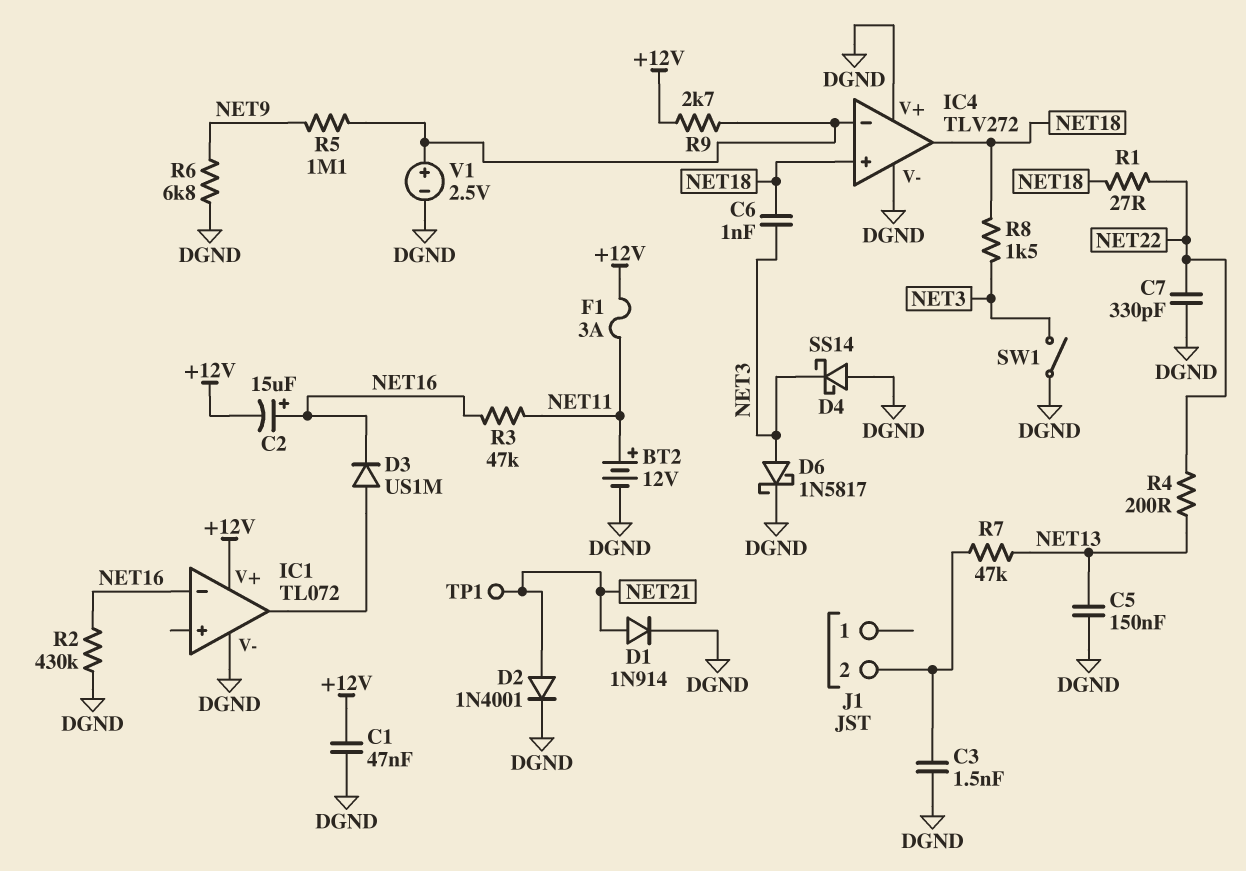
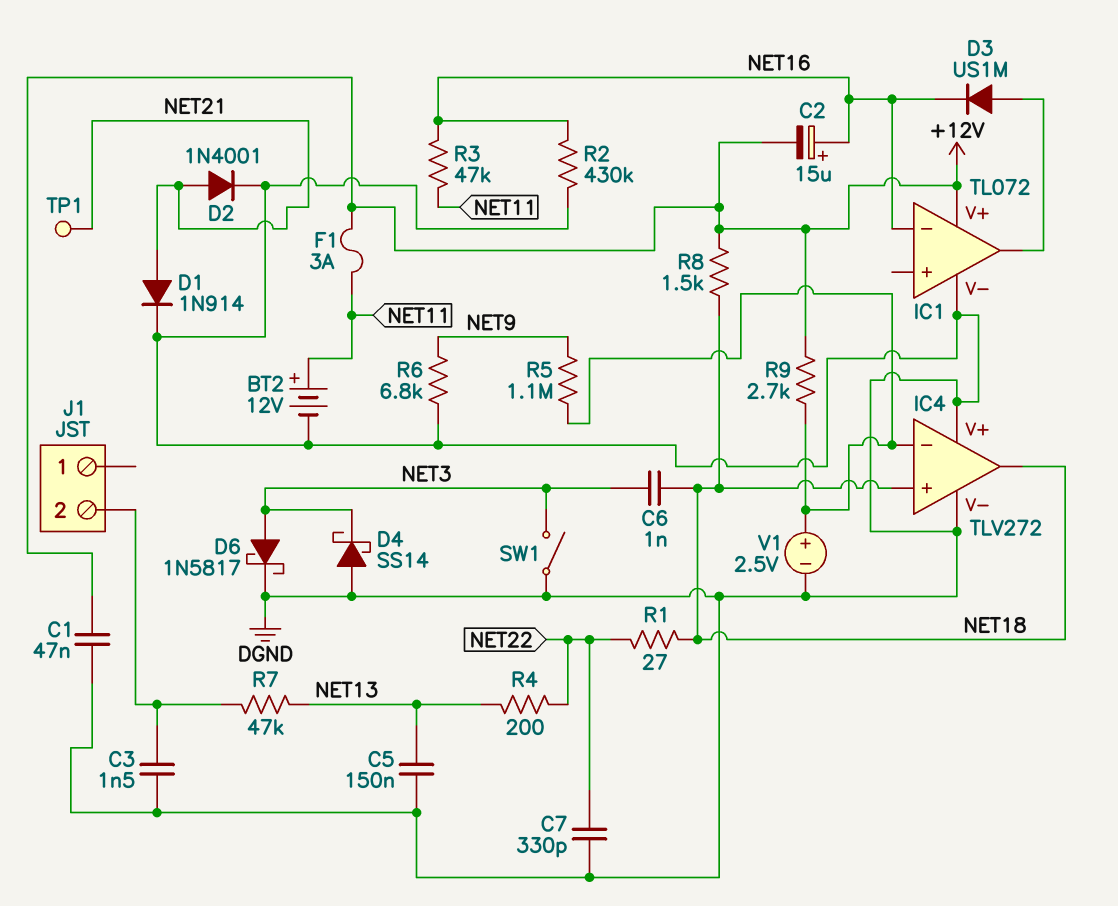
R8: 1.5k (NET3, NET18) -> 1.5k (+12V, NET18)

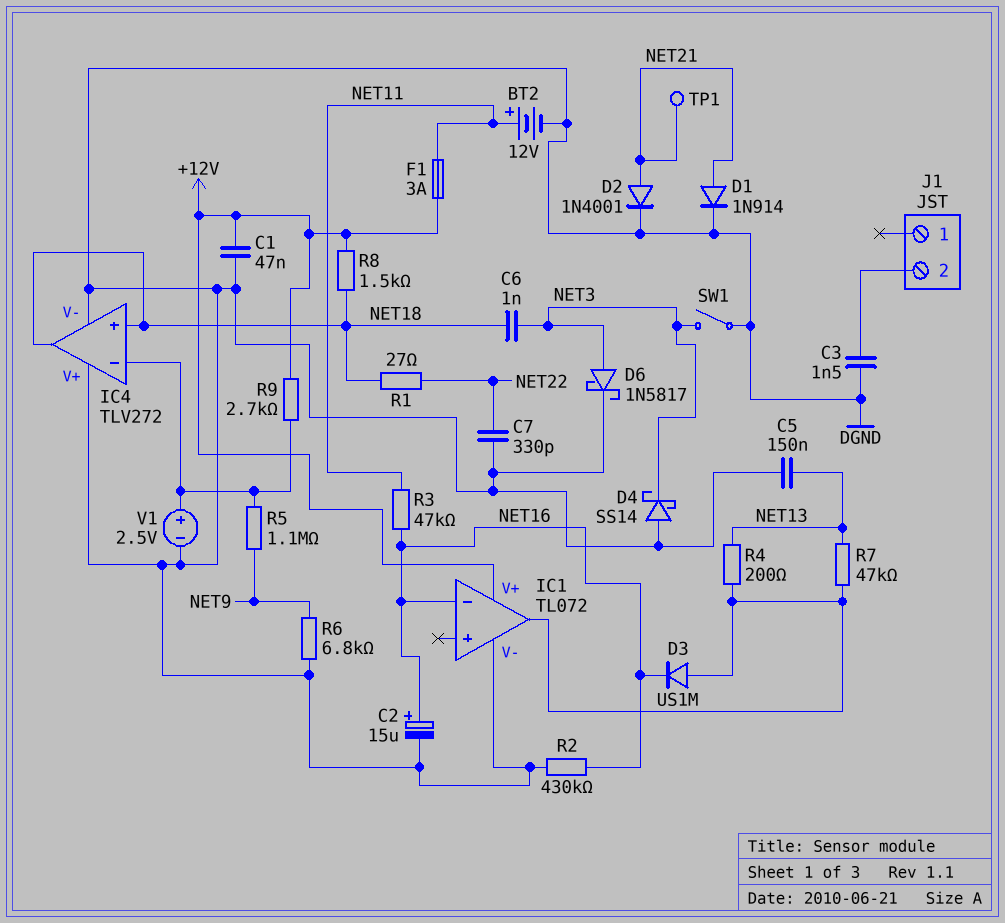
C2: 15uF (plus NET16, minus +12V) -> 15uF (plus NET16, minus DGND)
R4: 200 (NET13, NET22) -> 200 (IC1/out, NET13)
R7: 47k (J1/2, NET13) -> 47k (IC1/out, NET13)

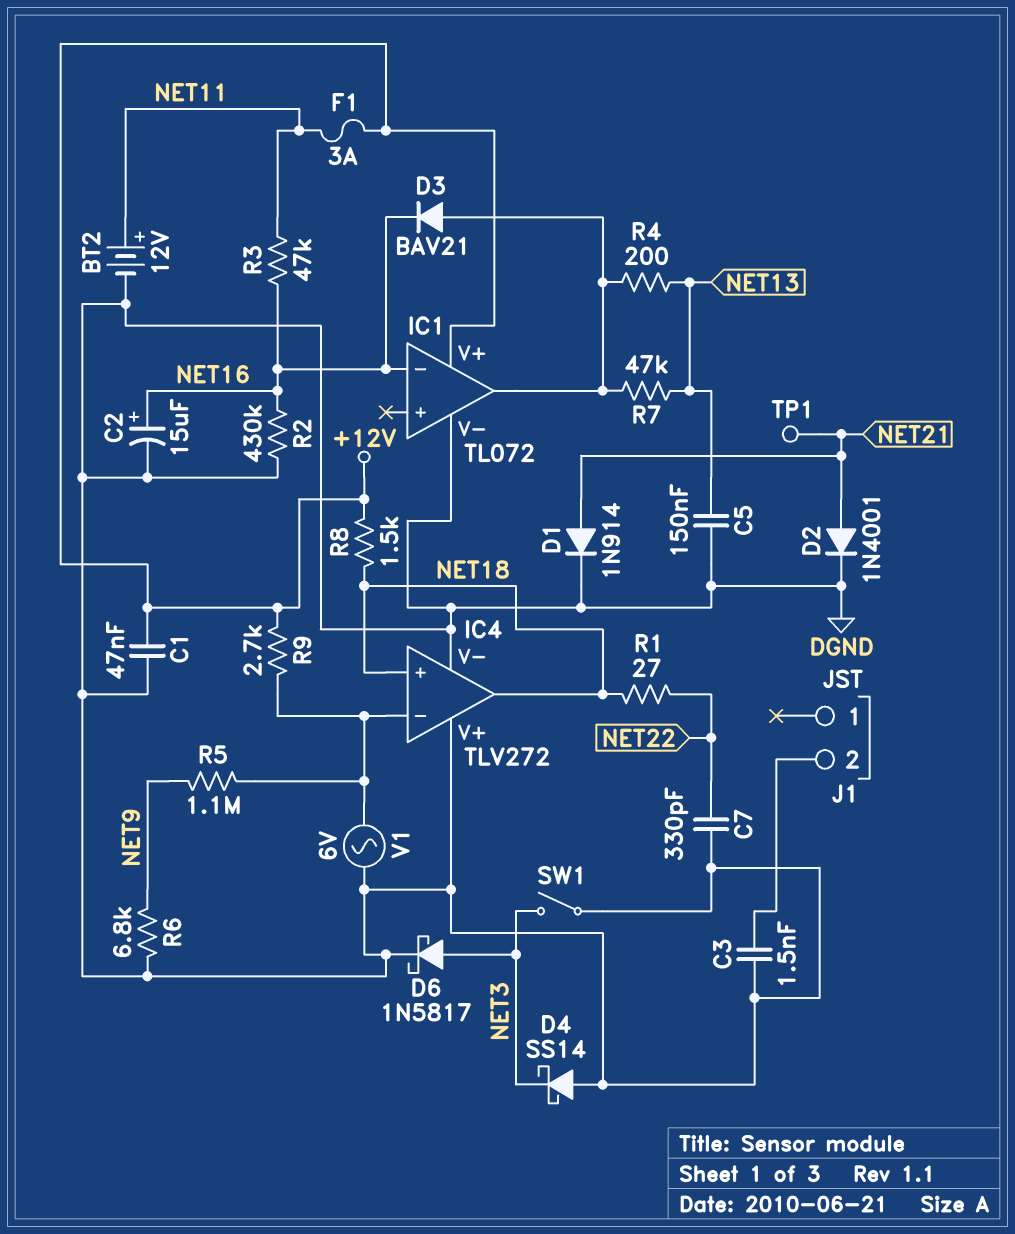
C6: 1nF (NET3, NET18) -> none
D3: diode US1M (A IC1/out, K NET16) -> diode BAV21 (A IC1/out, K NET16)
V1: 2.5V (plus IC4/in-, minus DGND) -> AC 6V (DGND, IC4/in-)

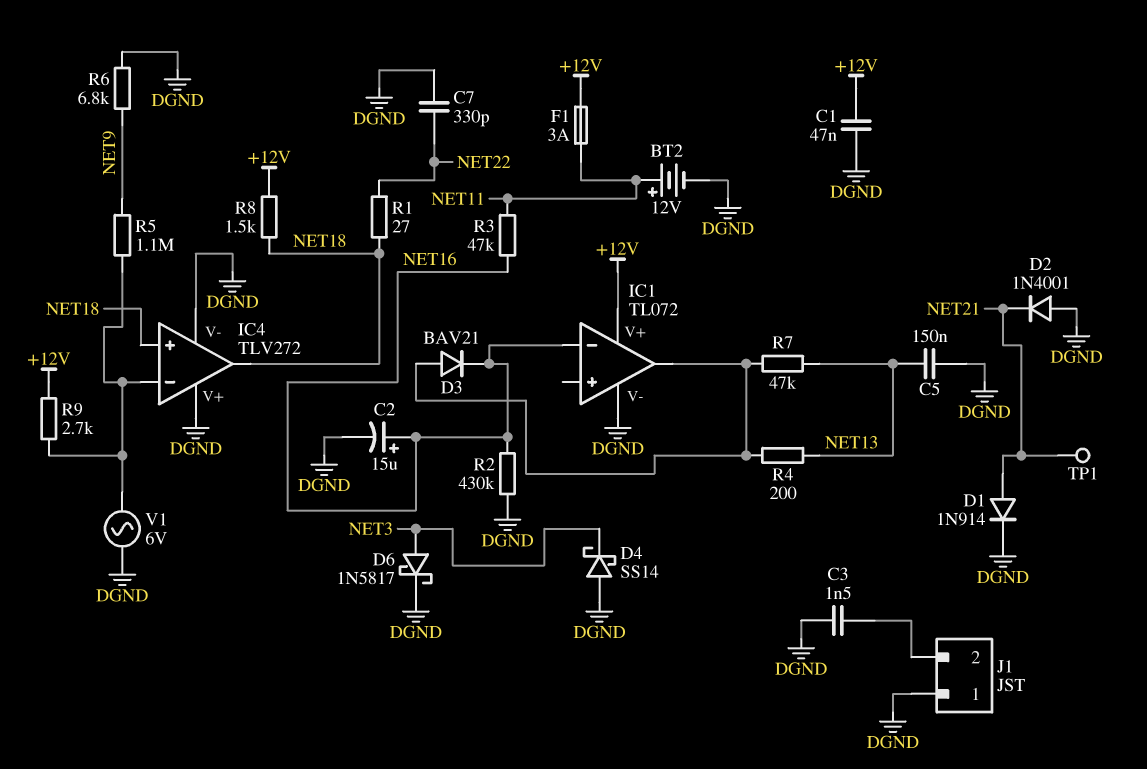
D2: diode 1N4001 (A NET21, K DGND) -> diode 1N4001 (A DGND, K NET21)
J1 pin 1: none -> DGND
SW1: switch (DGND, NET3) -> none

